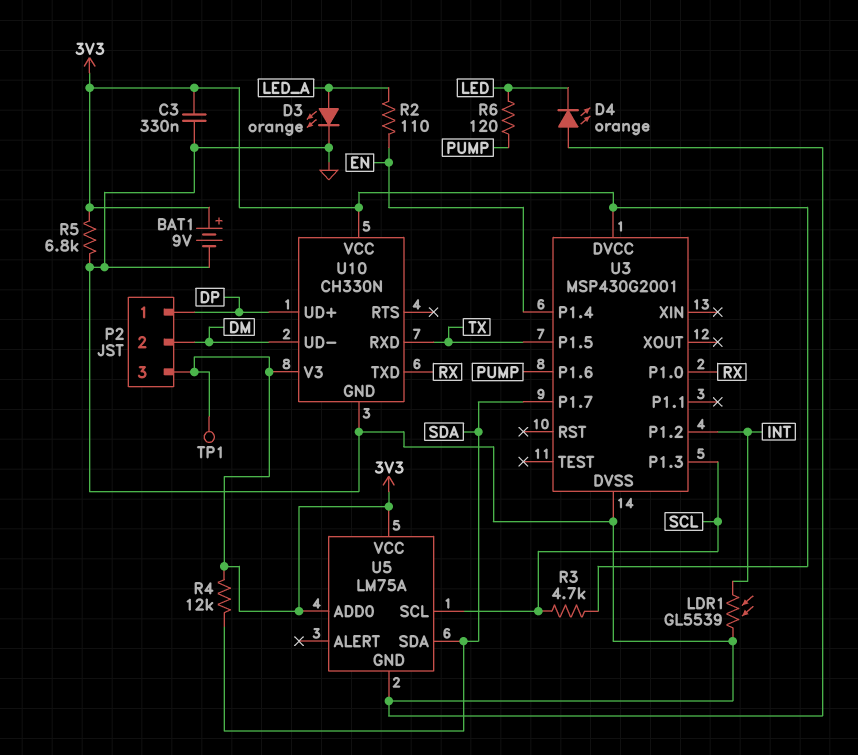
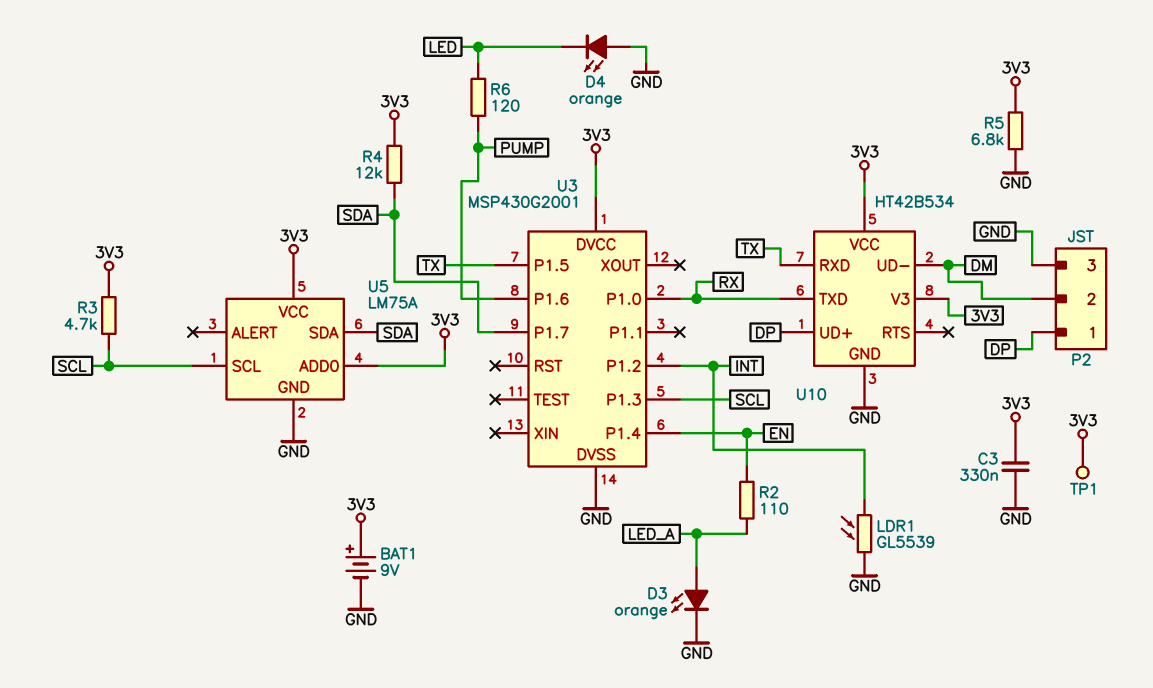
P2 pin 3: 3V3 -> GND
U10: CH330N -> HT42B534

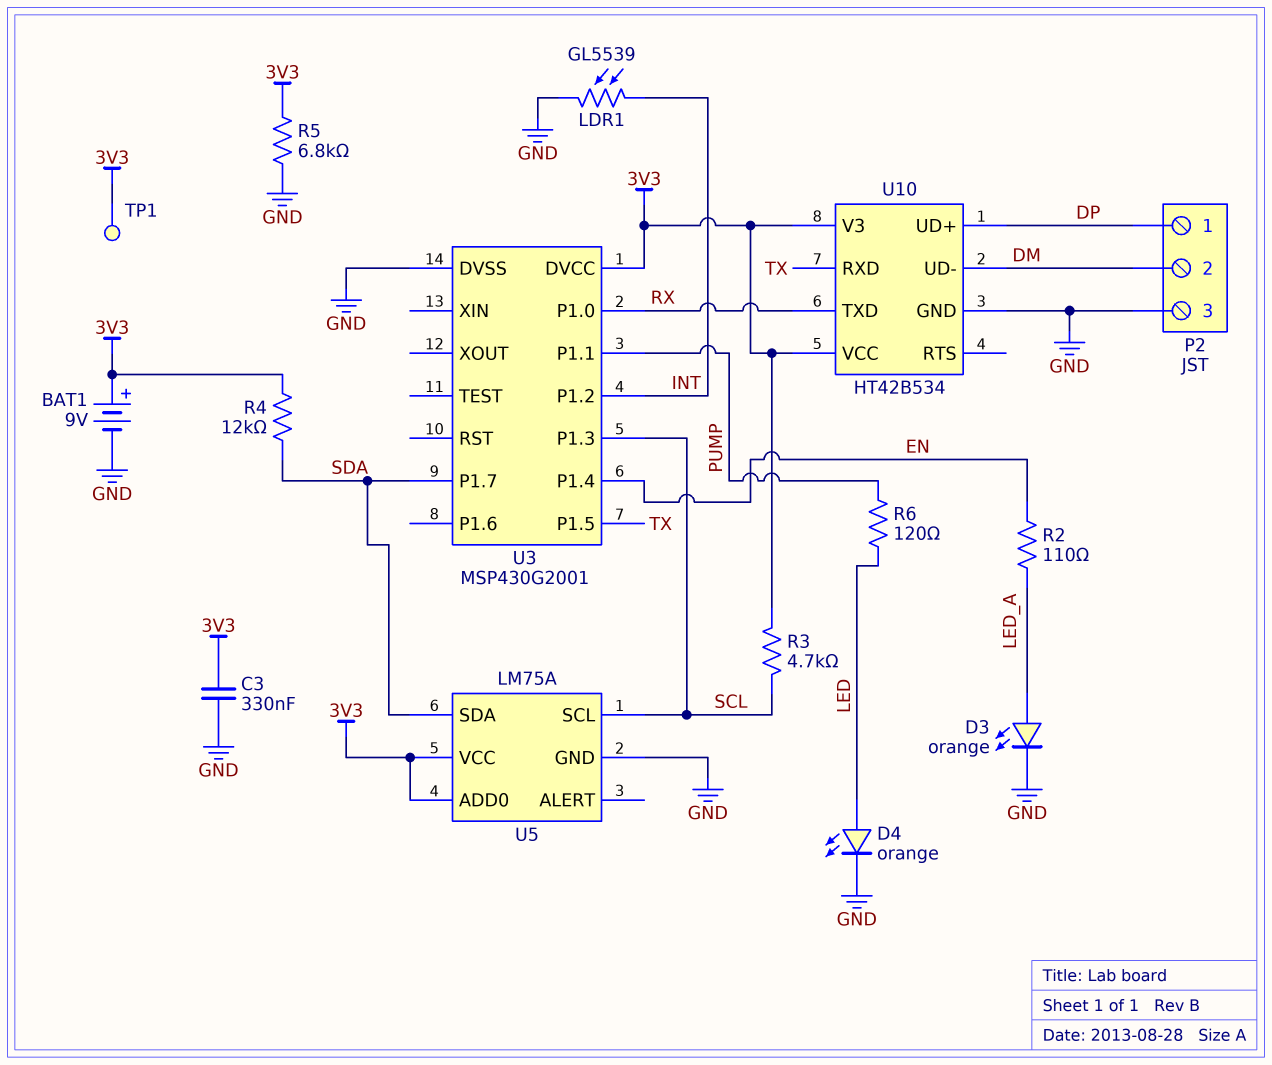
D4: LED orange (A GND, K LED) -> LED orange (A LED, K GND)
U3 pin P1.1: none -> PUMP
U3 pin P1.6: PUMP -> none

